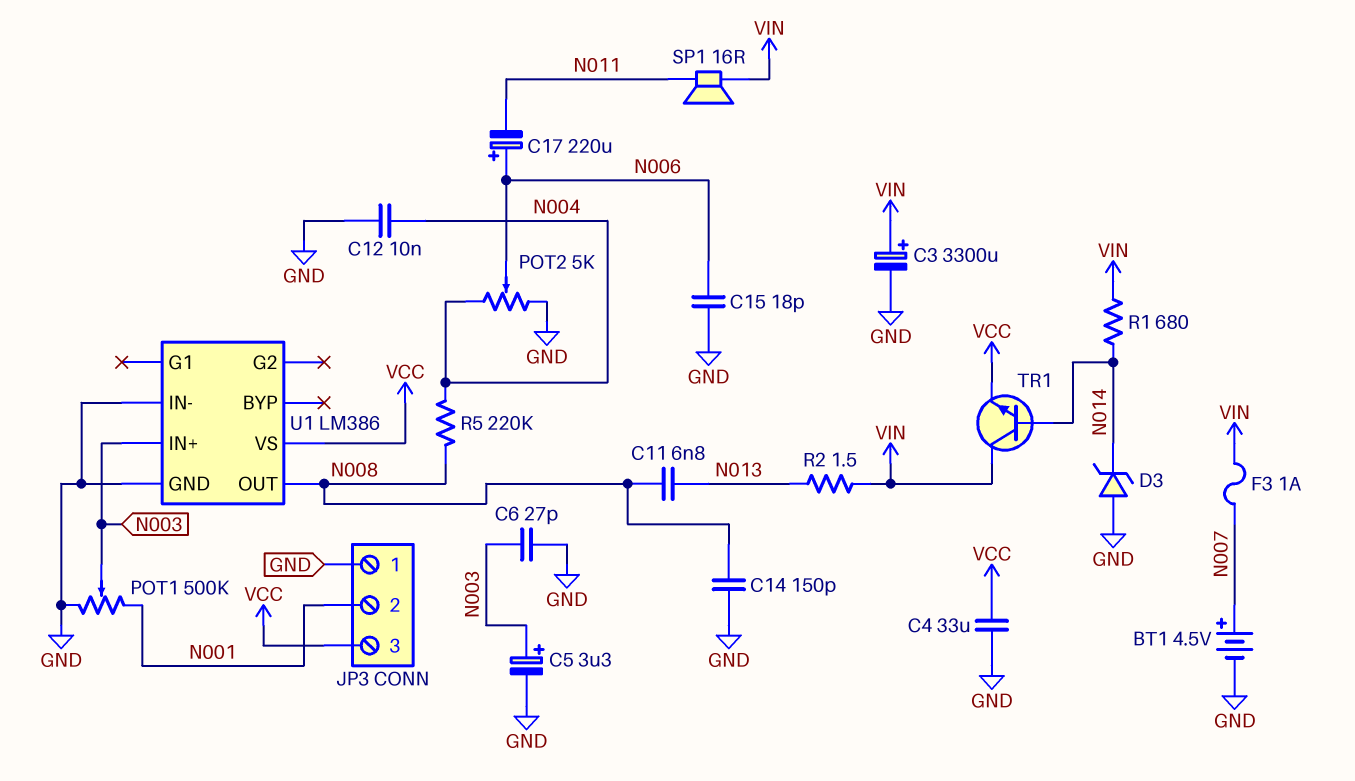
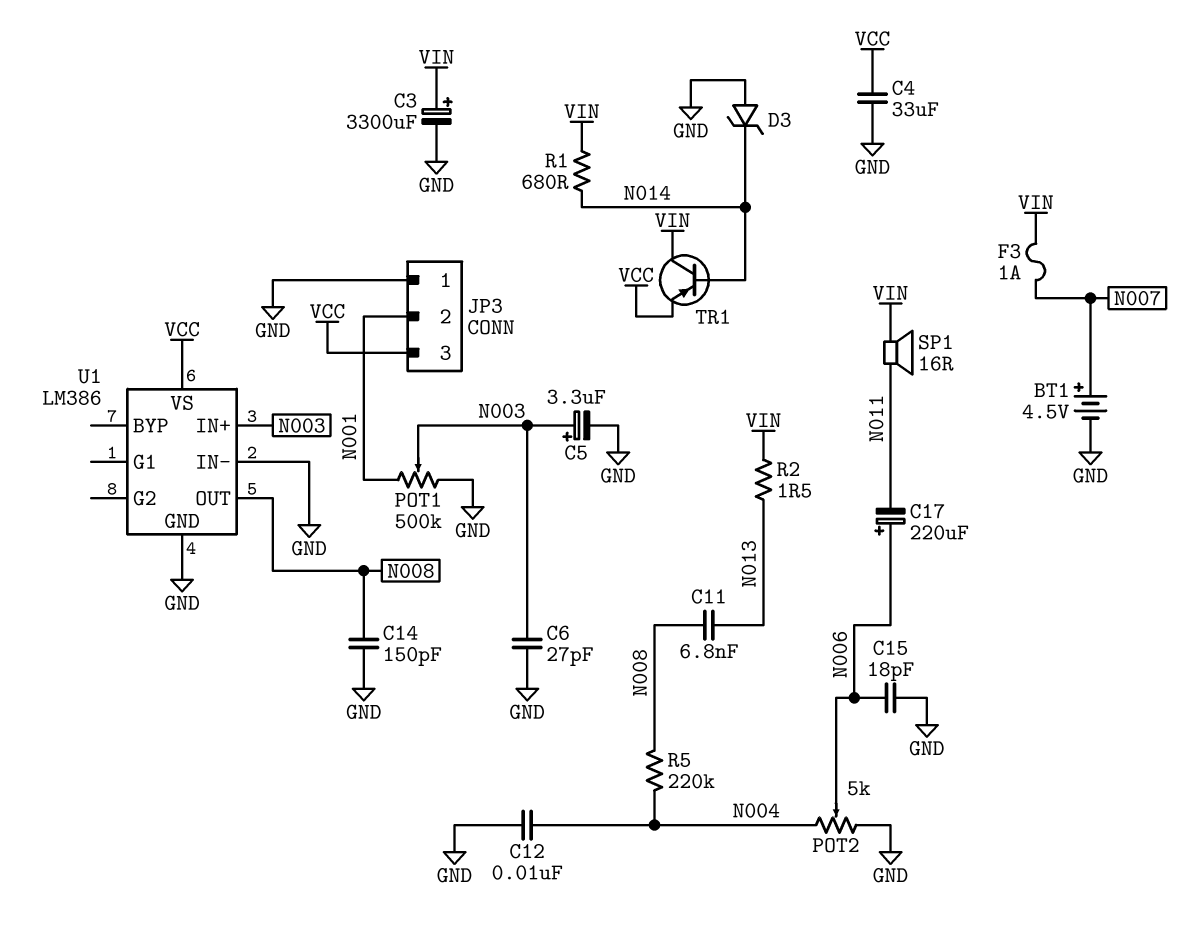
TR1: NPN (B N014, C VIN, E VCC) -> PNP (B N014, C VIN, E VCC)

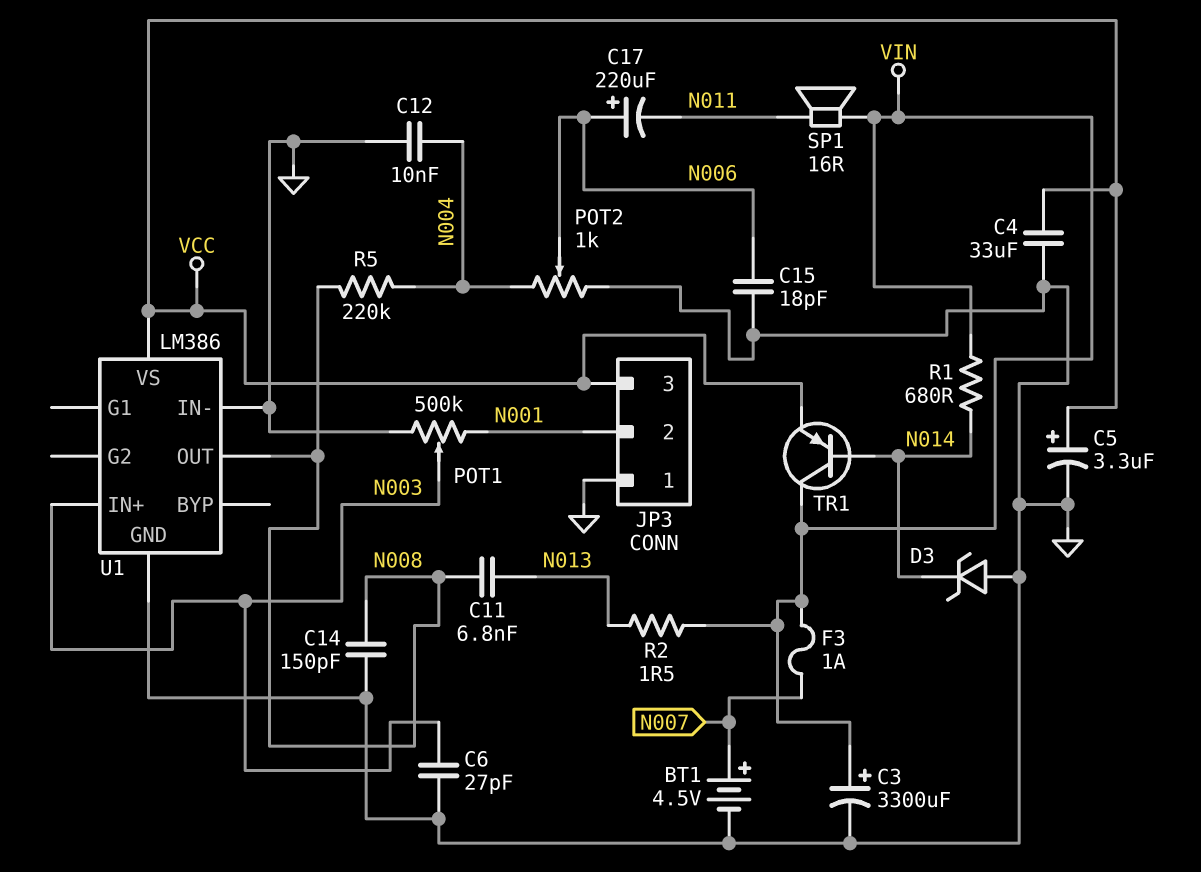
C5: 3.3uF (plus N003, minus GND) -> 3.3uF (plus VCC, minus GND)
POT2: 5k (GND, N004, wiper N006) -> 1k (GND, N004, wiper N006)

